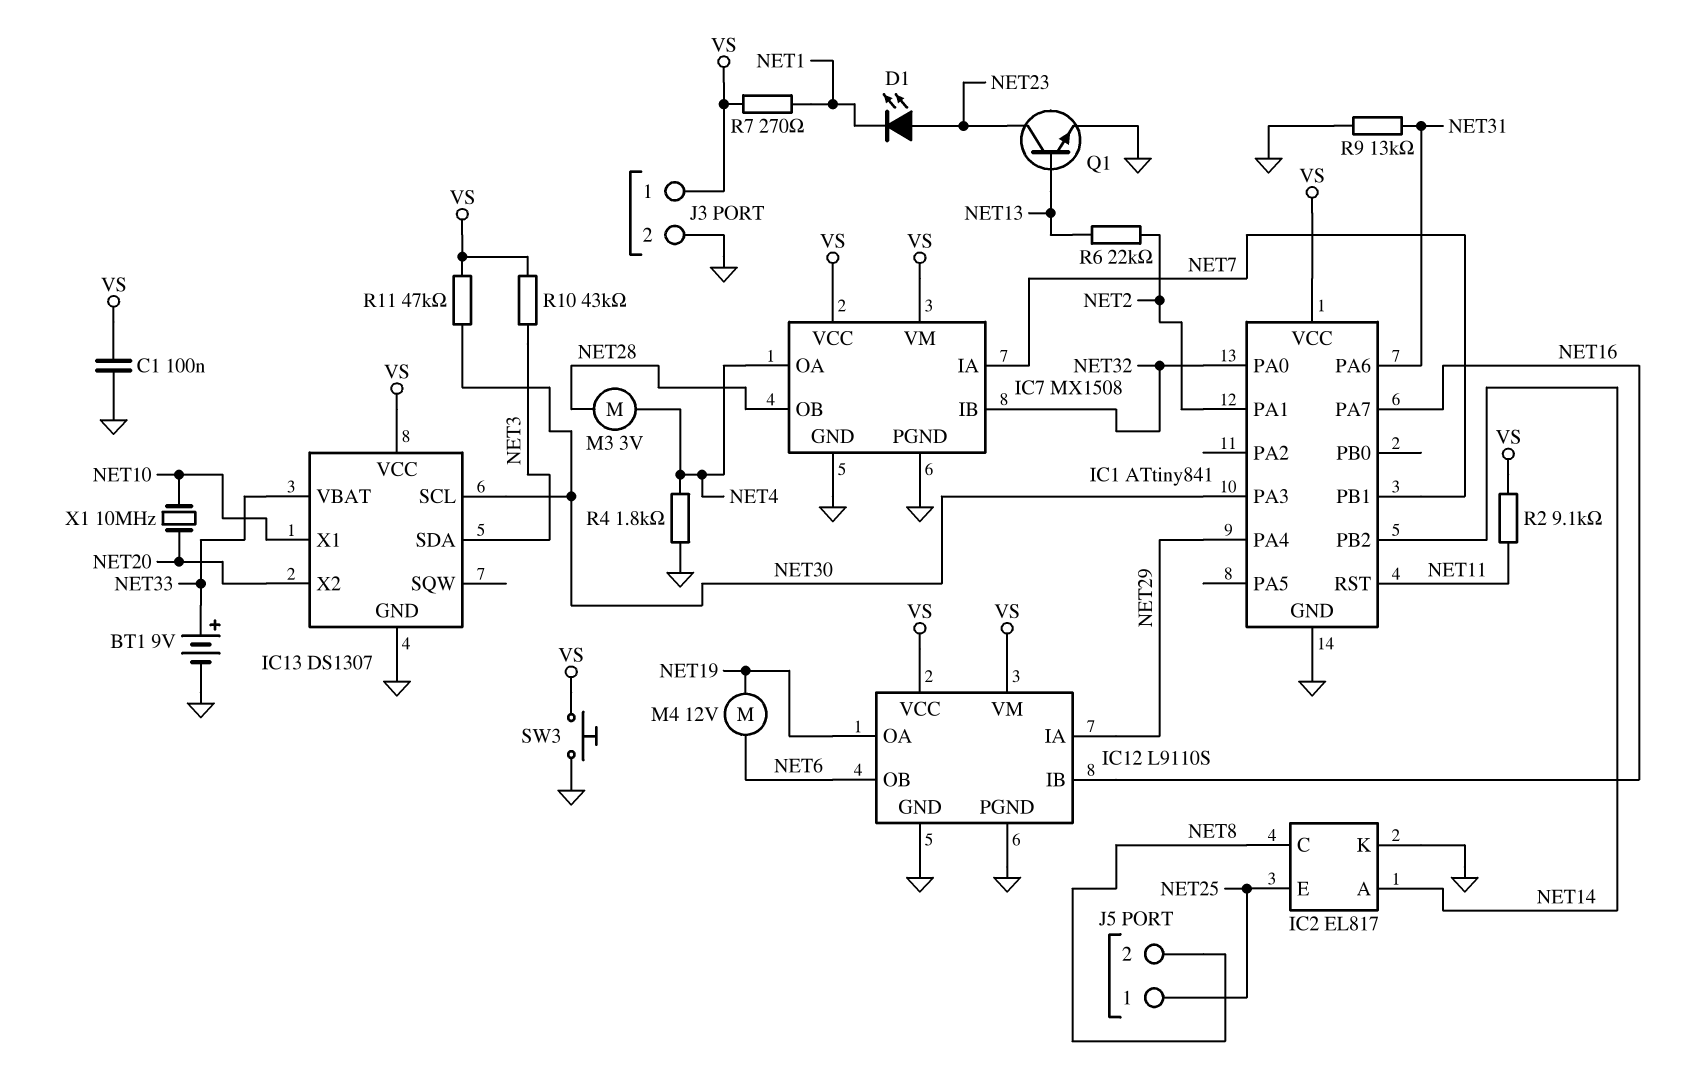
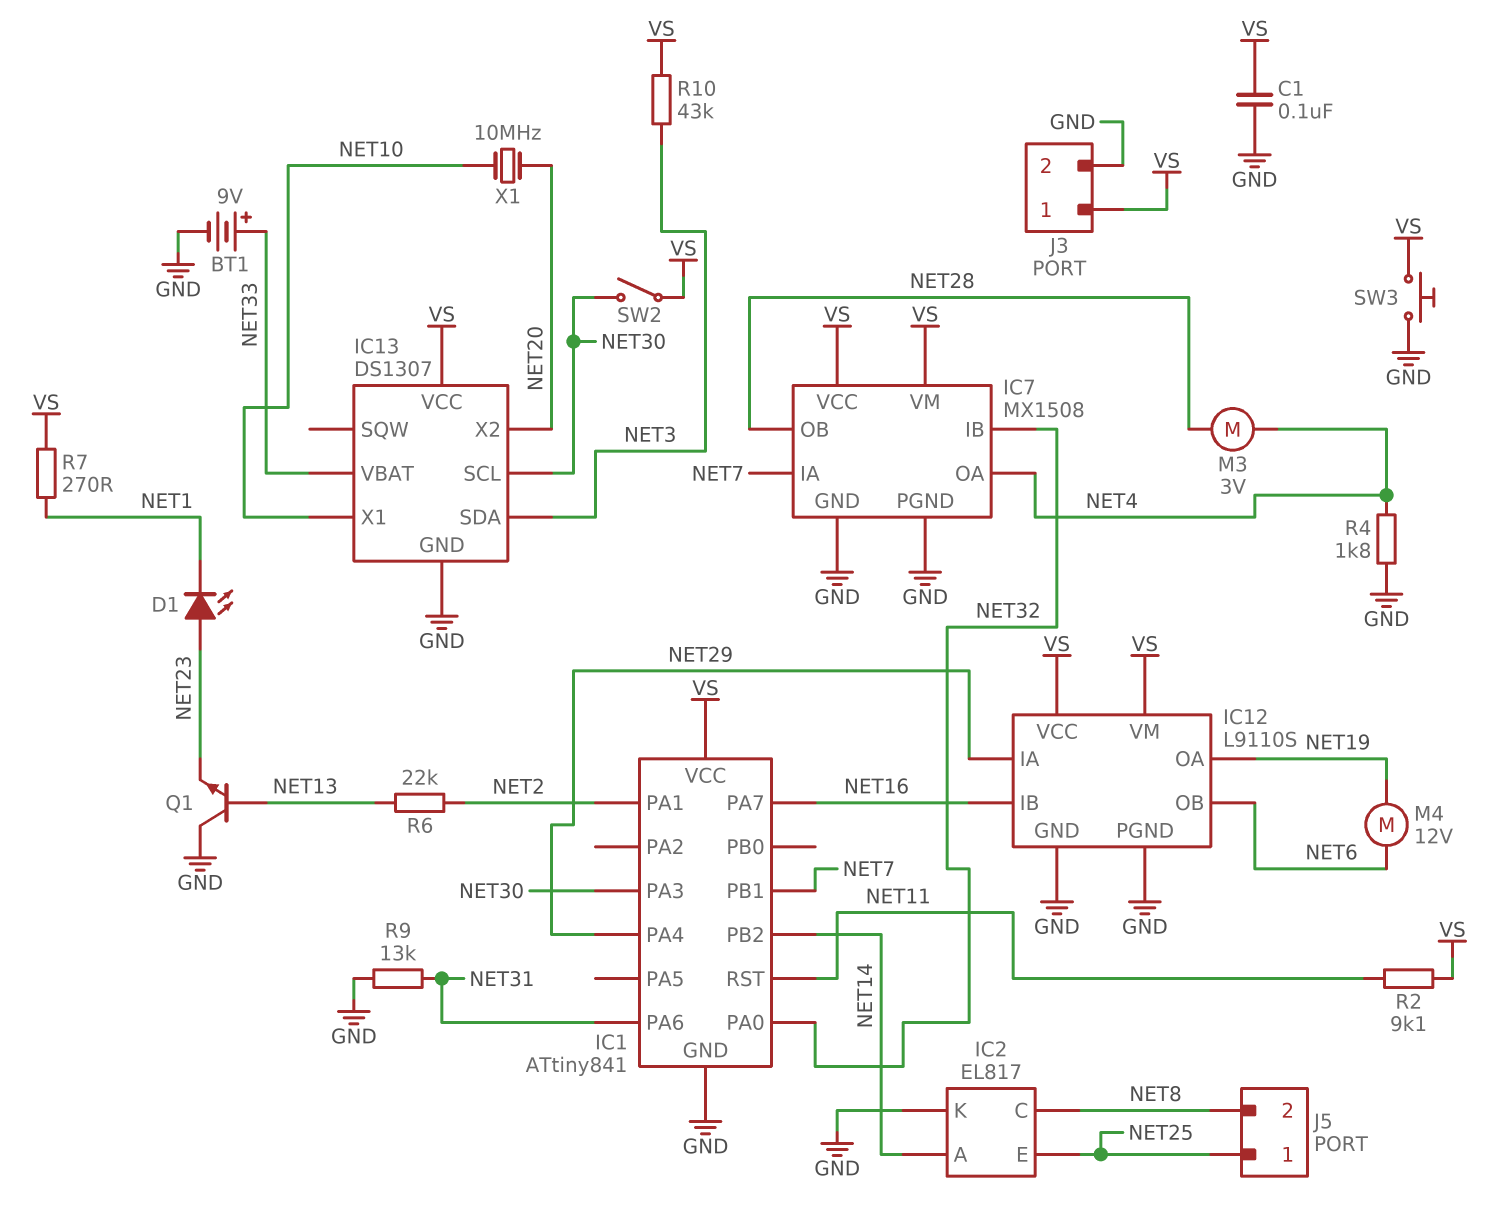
Q1: NPN (B NET13, C NET23, E GND) -> NPN (B NET13, C GND, E NET23)
R11: 47k (NET30, VS) -> none
SW2: none -> switch (NET30, VS)

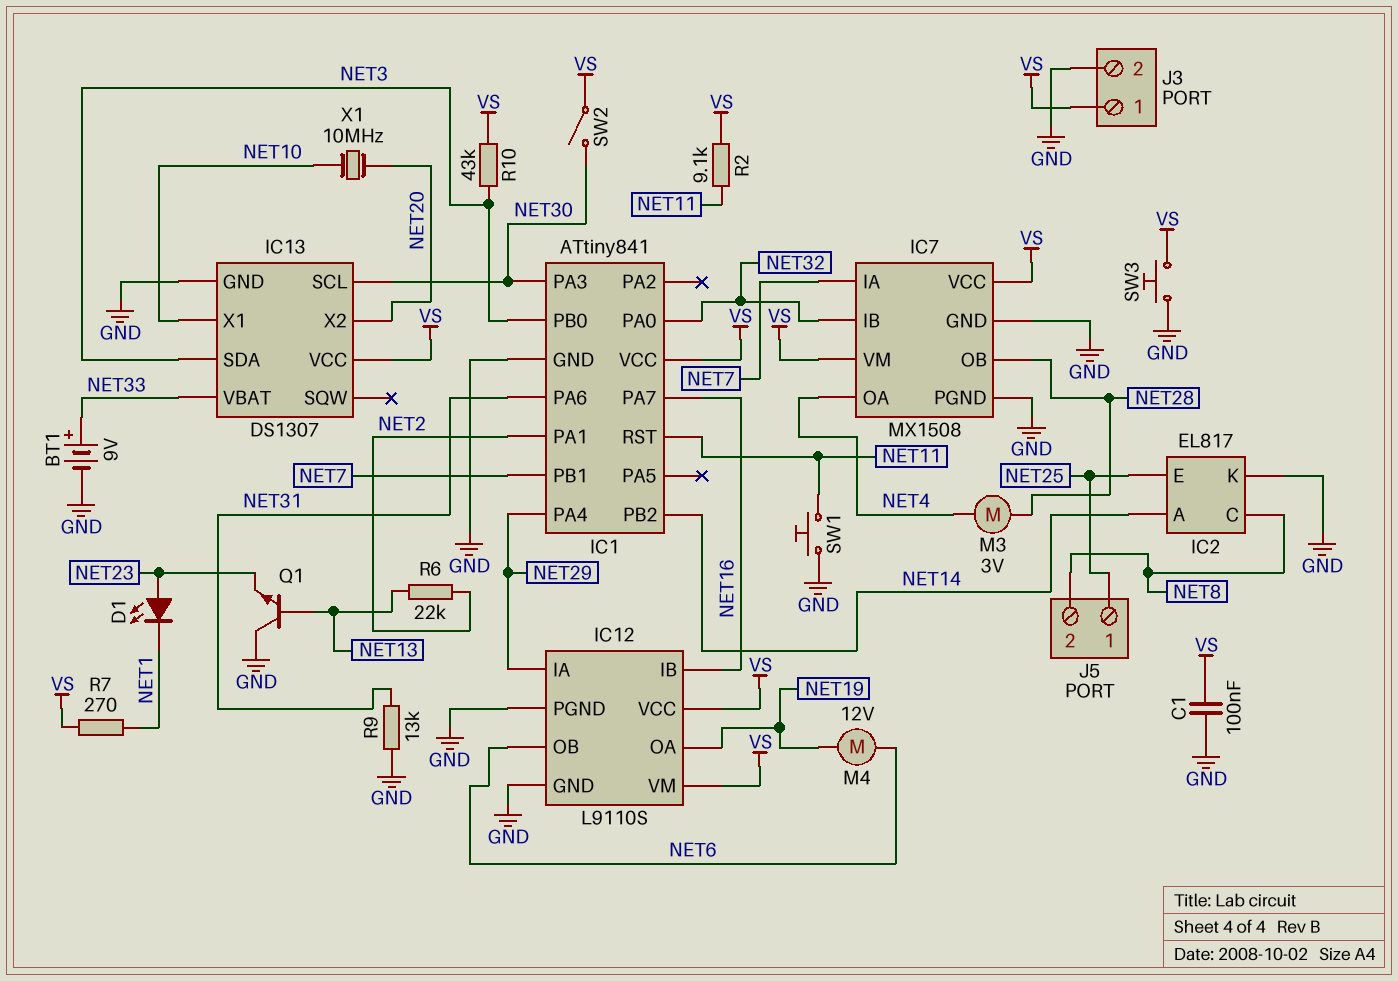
IC1 pin PB0: none -> NET3
R4: 1.8k (GND, NET4) -> none
SW1: none -> button (GND, NET11)

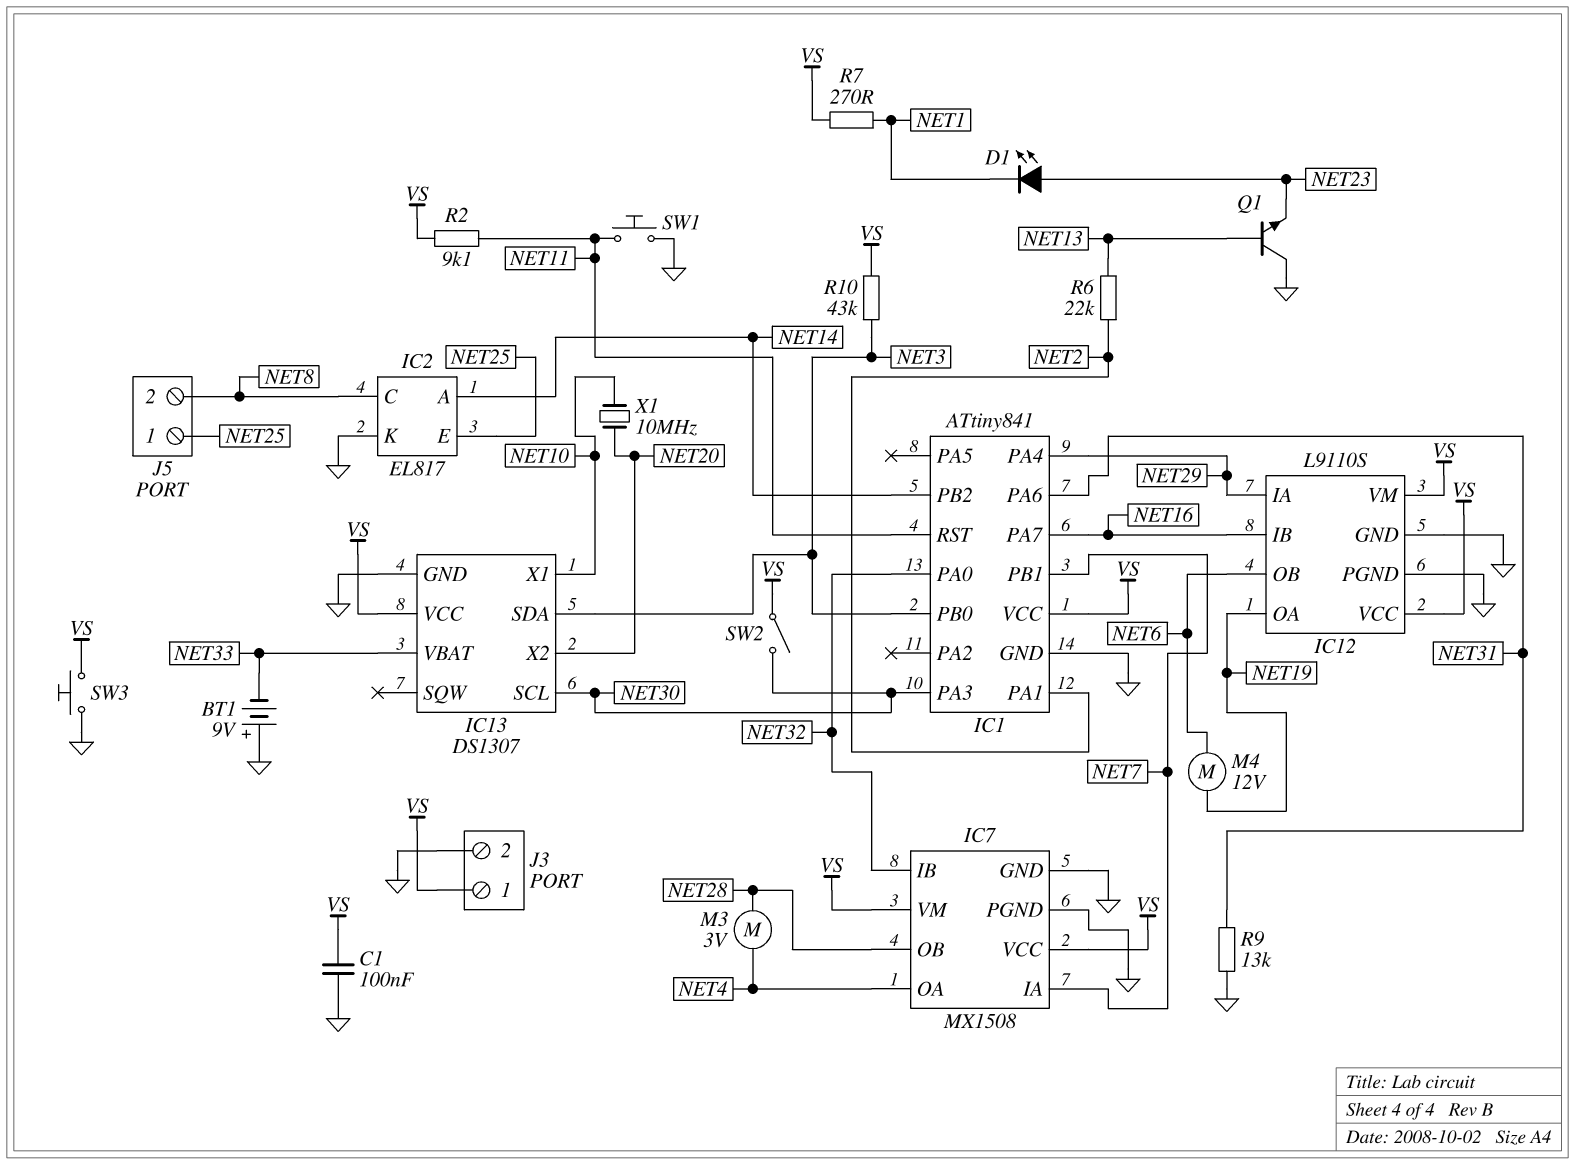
BT1: 9V (plus NET33, minus GND) -> 9V (plus GND, minus NET33)

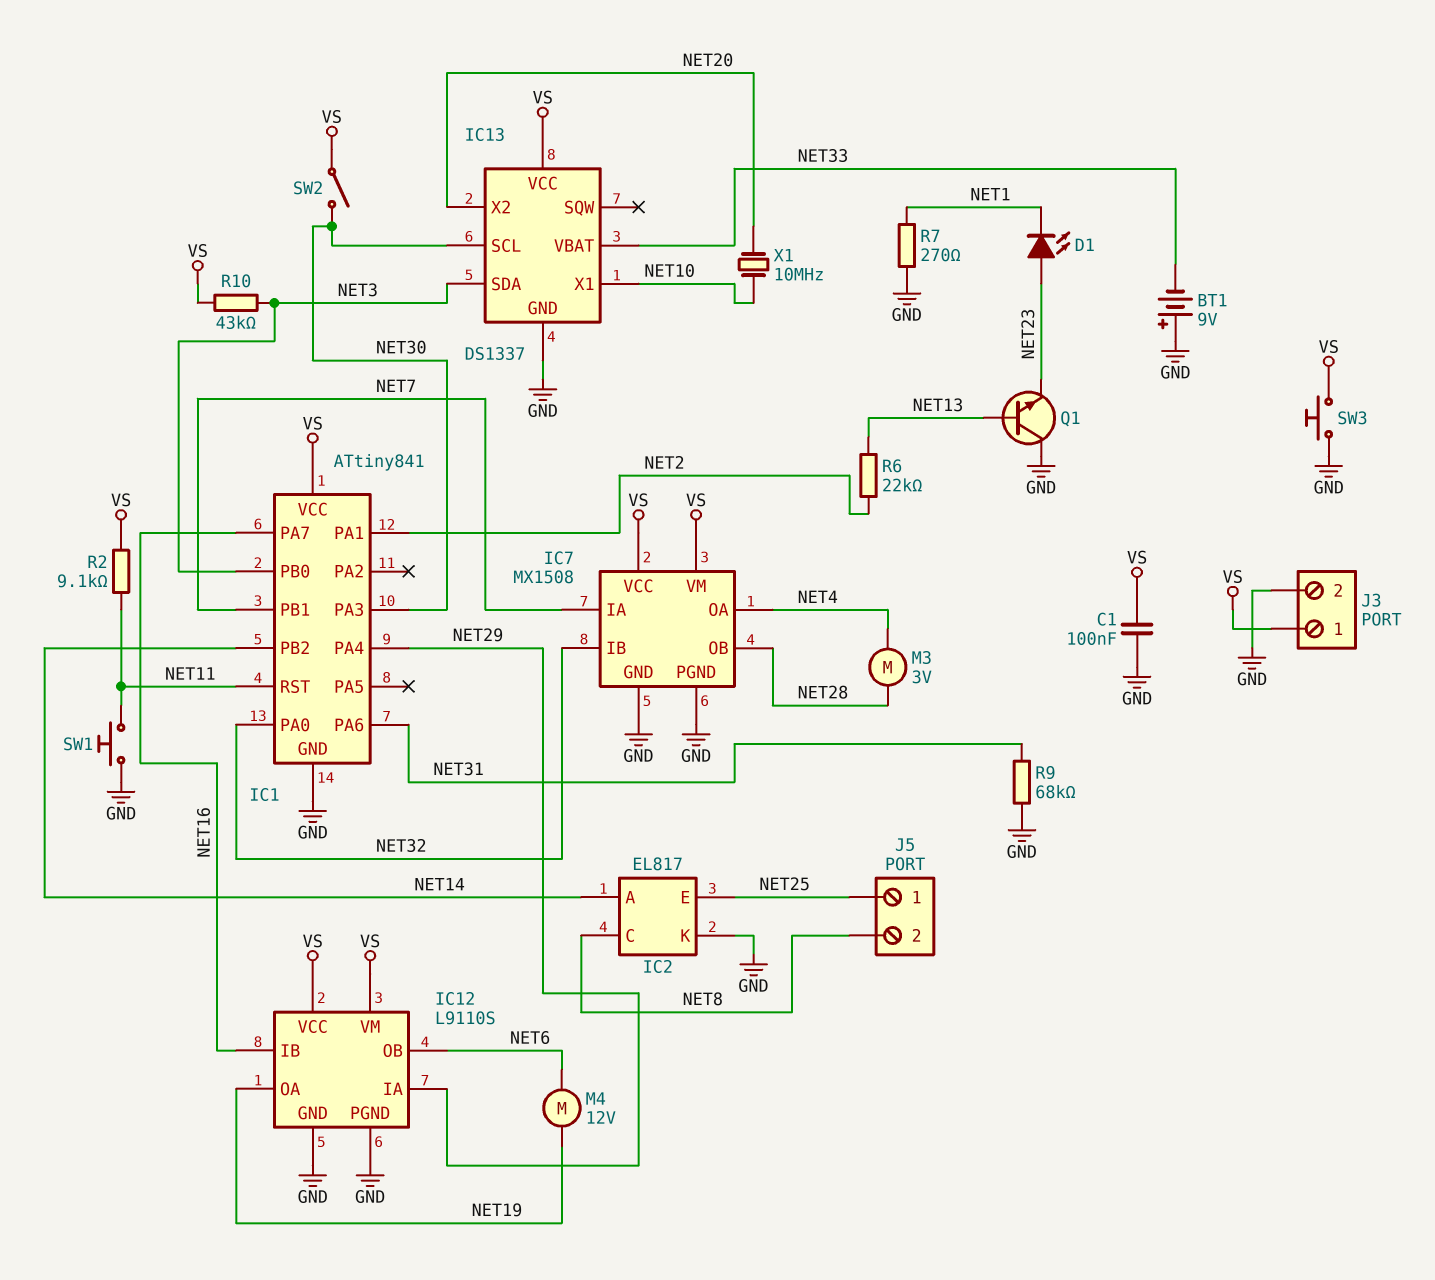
IC13: DS1307 -> DS1337
R7: 270 (NET1, VS) -> 270 (GND, NET1)
R9: 13k (GND, NET31) -> 68k (GND, NET31)

